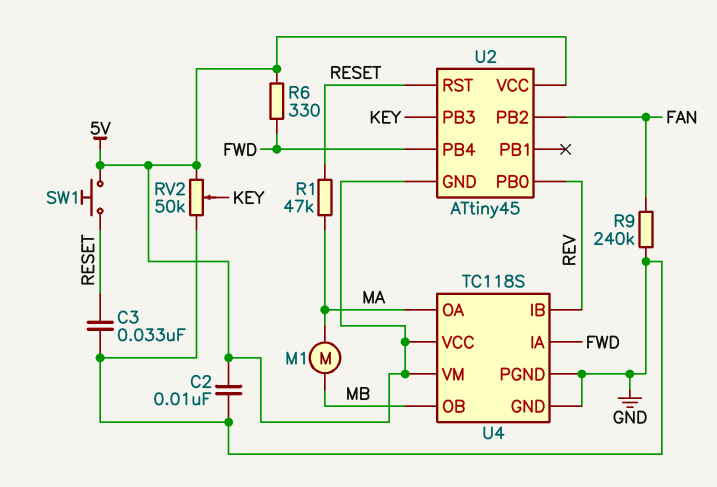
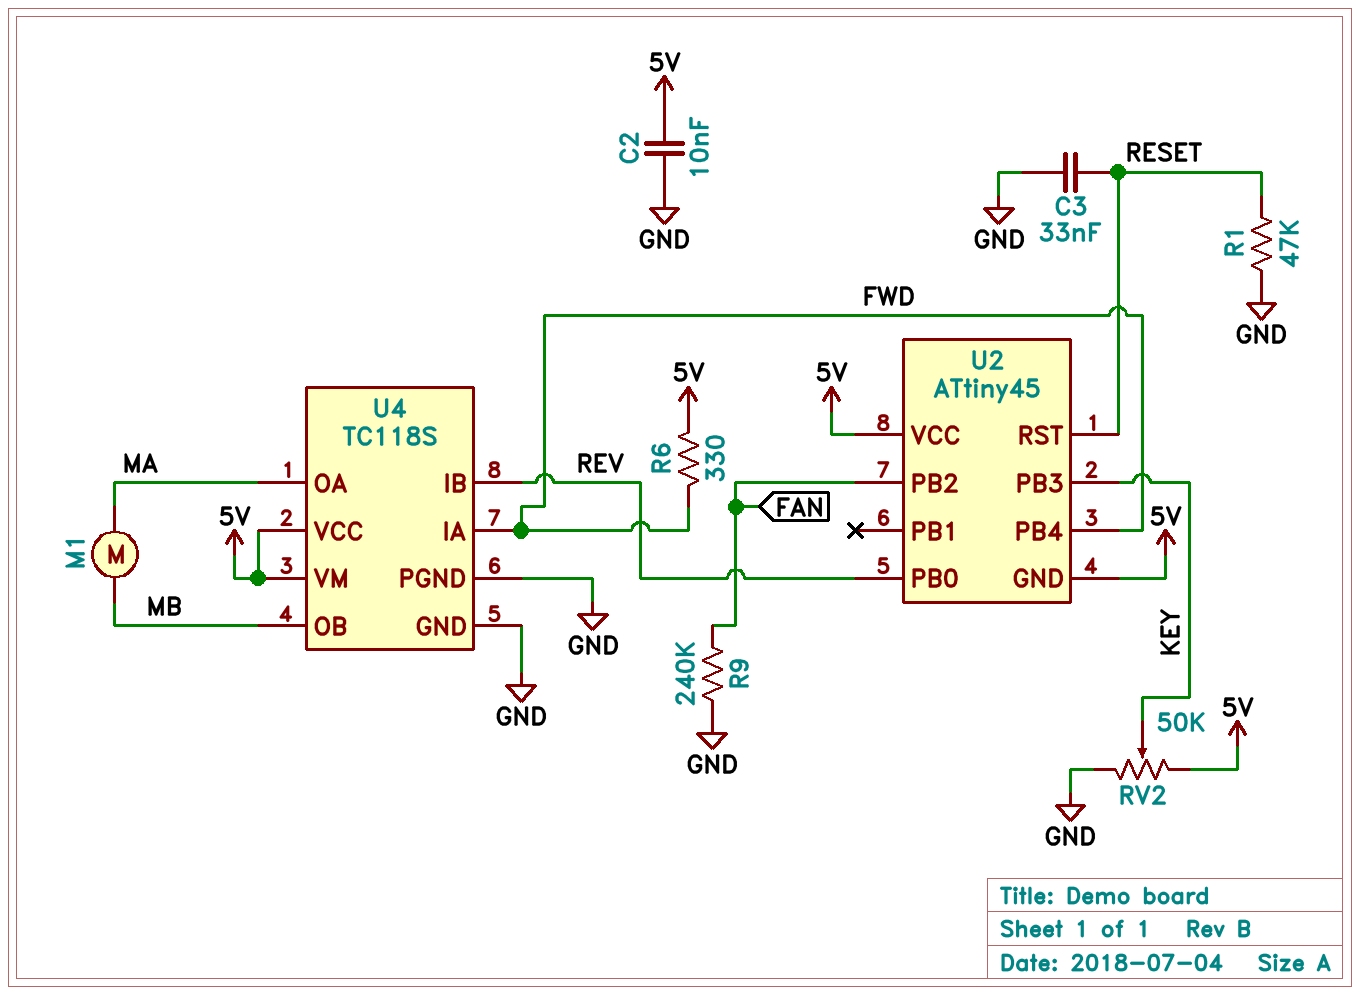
R1: 47k (MA, RESET) -> 47k (GND, RESET)
SW1: button (5V, RESET) -> none

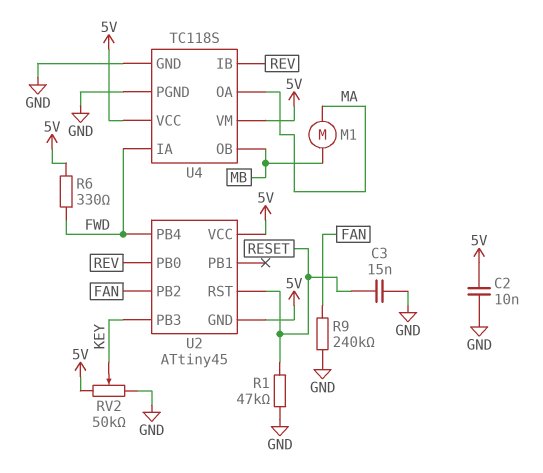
C3: 33nF (GND, RESET) -> 15nF (GND, RESET)

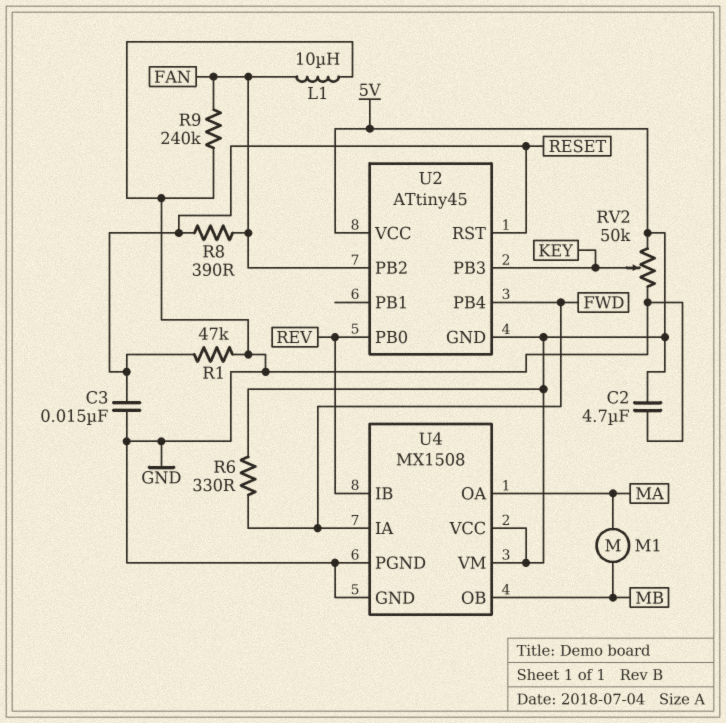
C2: 10nF (5V, GND) -> 4.7uF (5V, GND)
L1: none -> 10uH (FAN, GND)
R8: none -> 390 (FAN, RESET)
U4: TC118S -> MX1508

